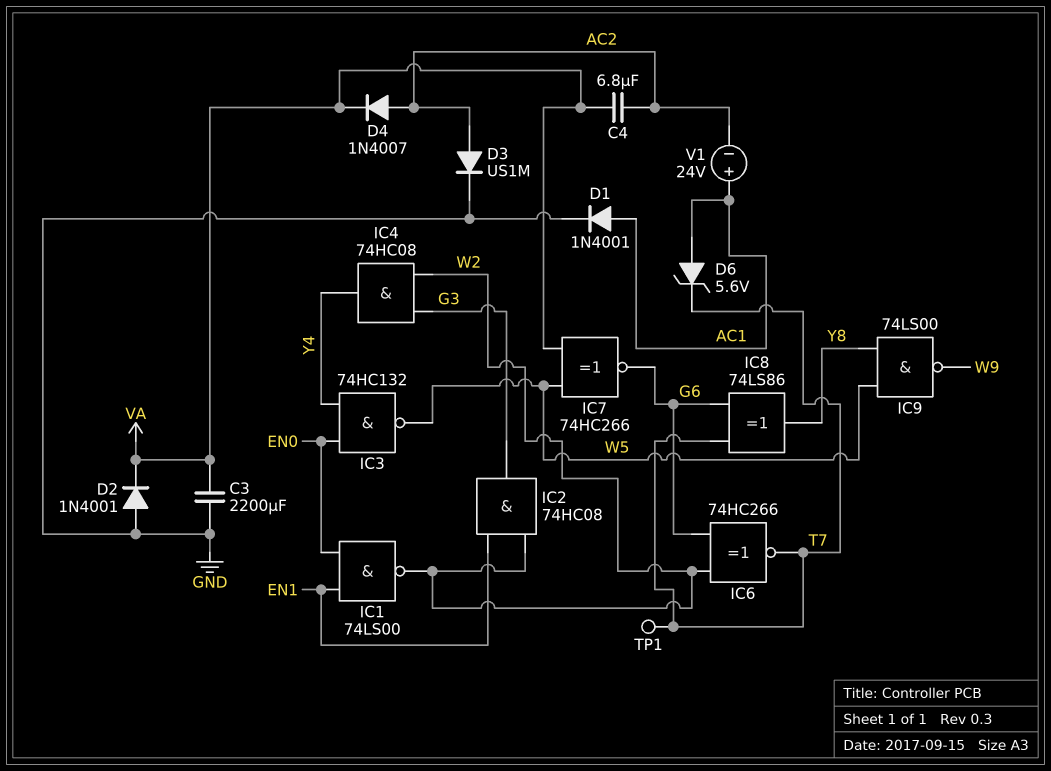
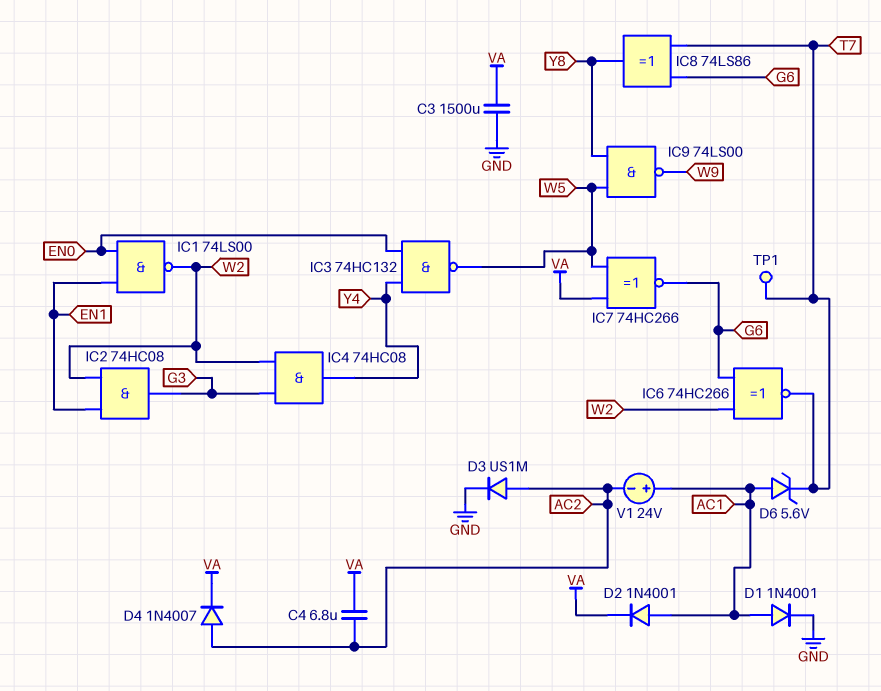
C3: 2200uF (GND, VA) -> 1500uF (GND, VA)
D2: diode 1N4001 (A GND, K VA) -> diode 1N4001 (A AC1, K VA)

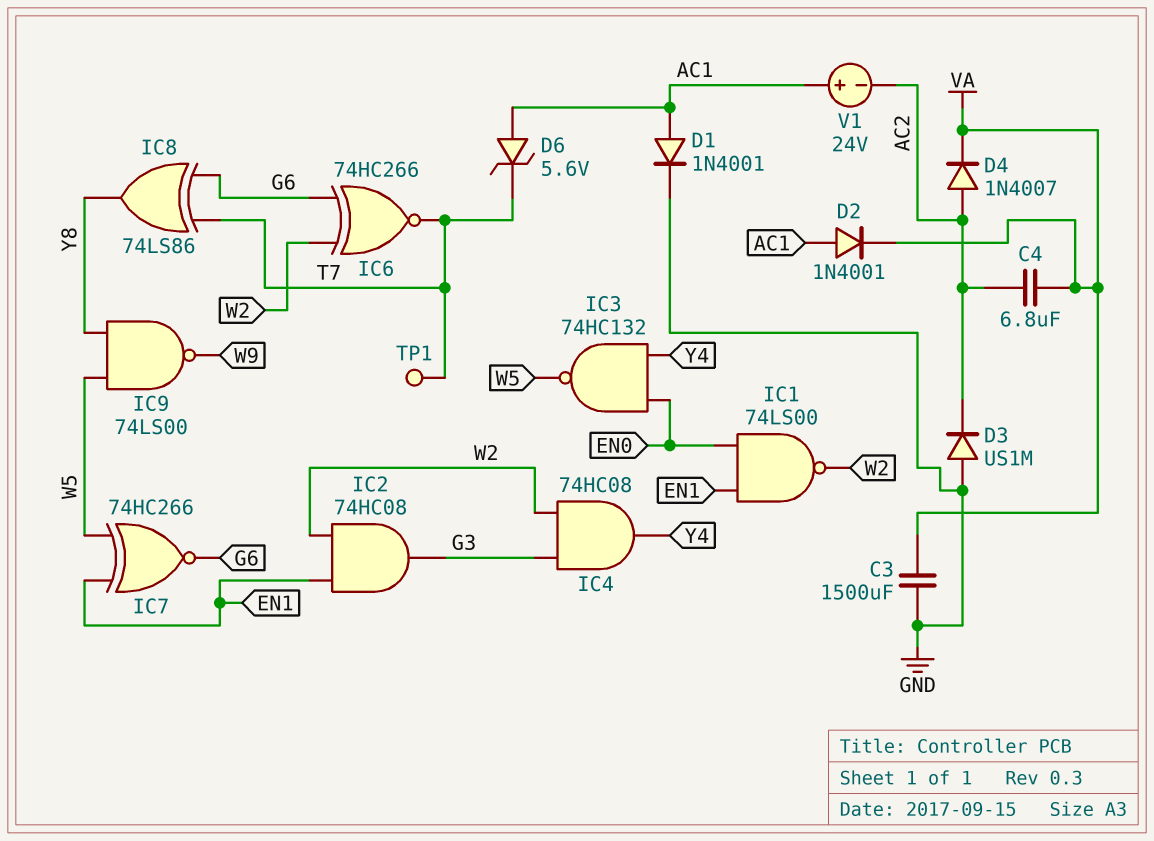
D3: diode US1M (A AC2, K GND) -> diode US1M (A GND, K AC2)
IC7: XNOR 74HC266 (in VA, in W5, out G6) -> XNOR 74HC266 (in EN1, in W5, out G6)

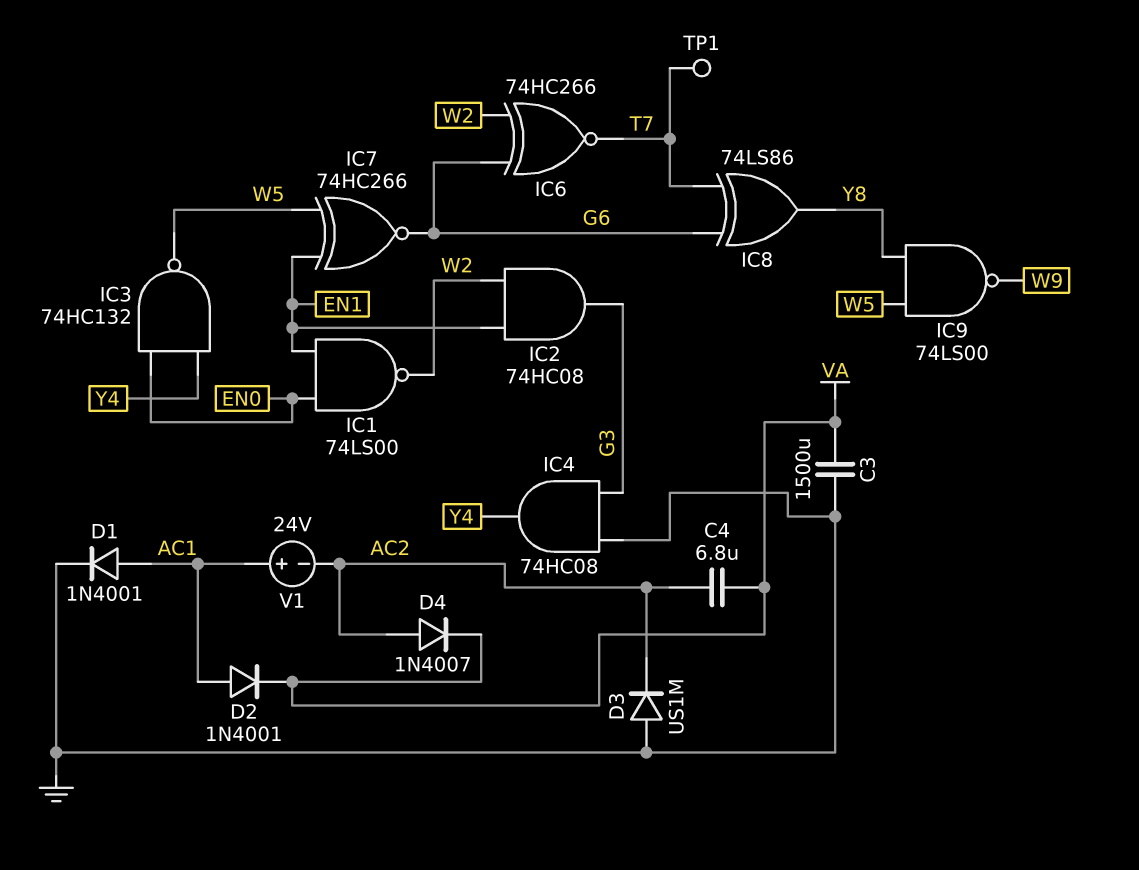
D6: zener 5.6V (A AC1, K T7) -> none
IC4: AND 74HC08 (in G3, in W2, out Y4) -> AND 74HC08 (in G3, in GND, out Y4)

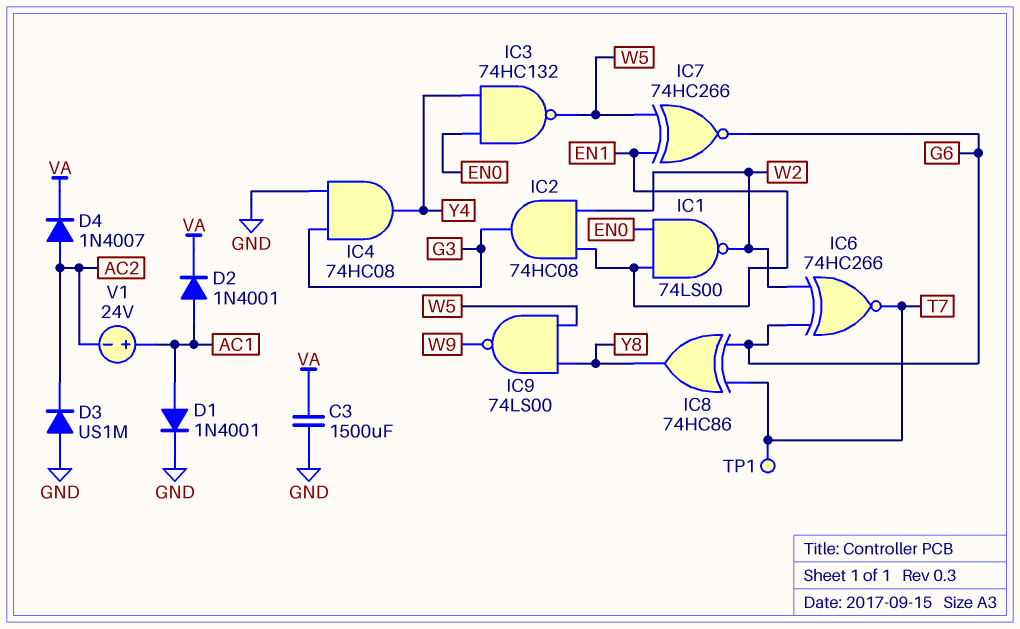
C4: 6.8uF (AC2, VA) -> none
IC8: XOR 74LS86 (in G6, in T7, out Y8) -> XOR 74HC86 (in G6, in T7, out Y8)

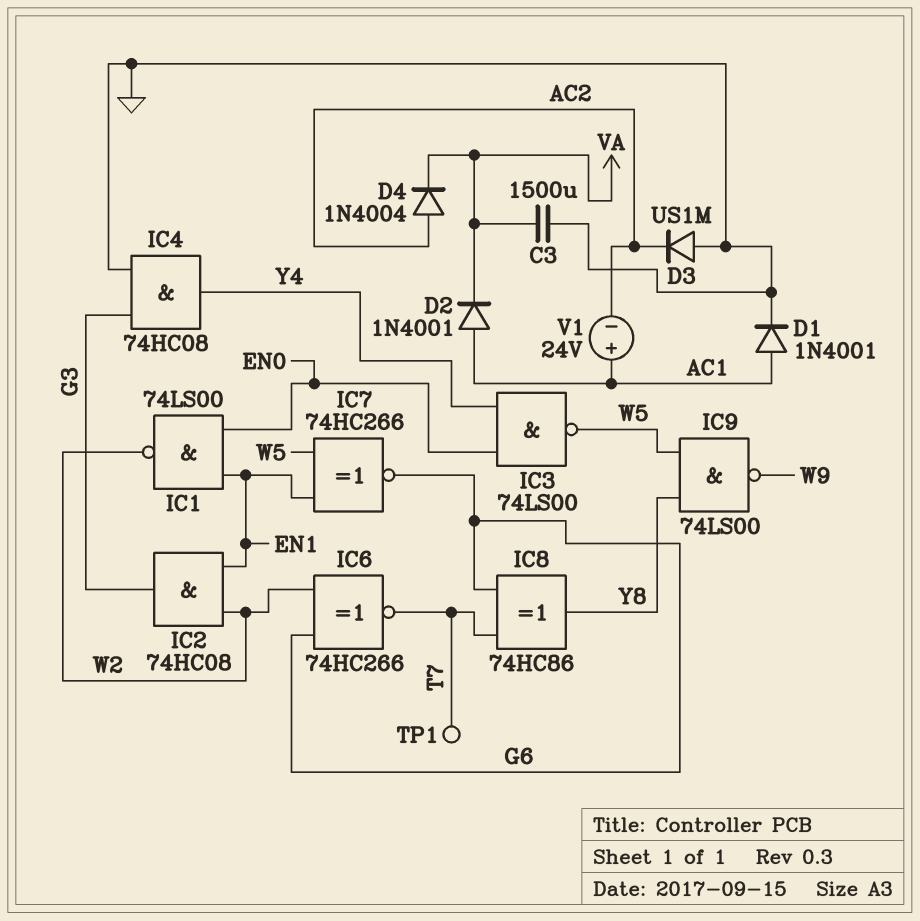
D4: diode 1N4007 (A AC2, K VA) -> diode 1N4004 (A AC2, K VA)
IC3: NAND 74HC132 (in EN0, in Y4, out W5) -> NAND 74LS00 (in EN0, in Y4, out W5)

